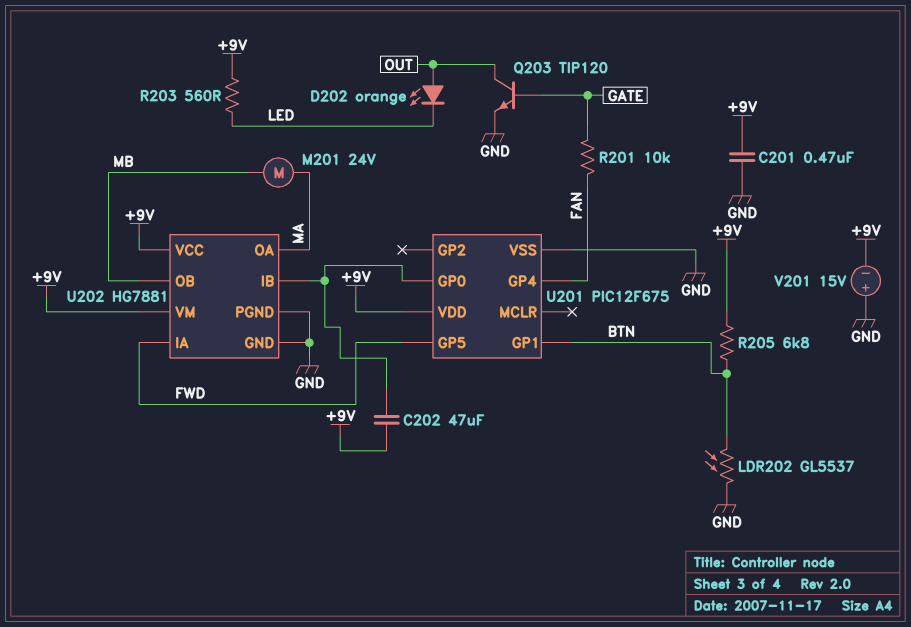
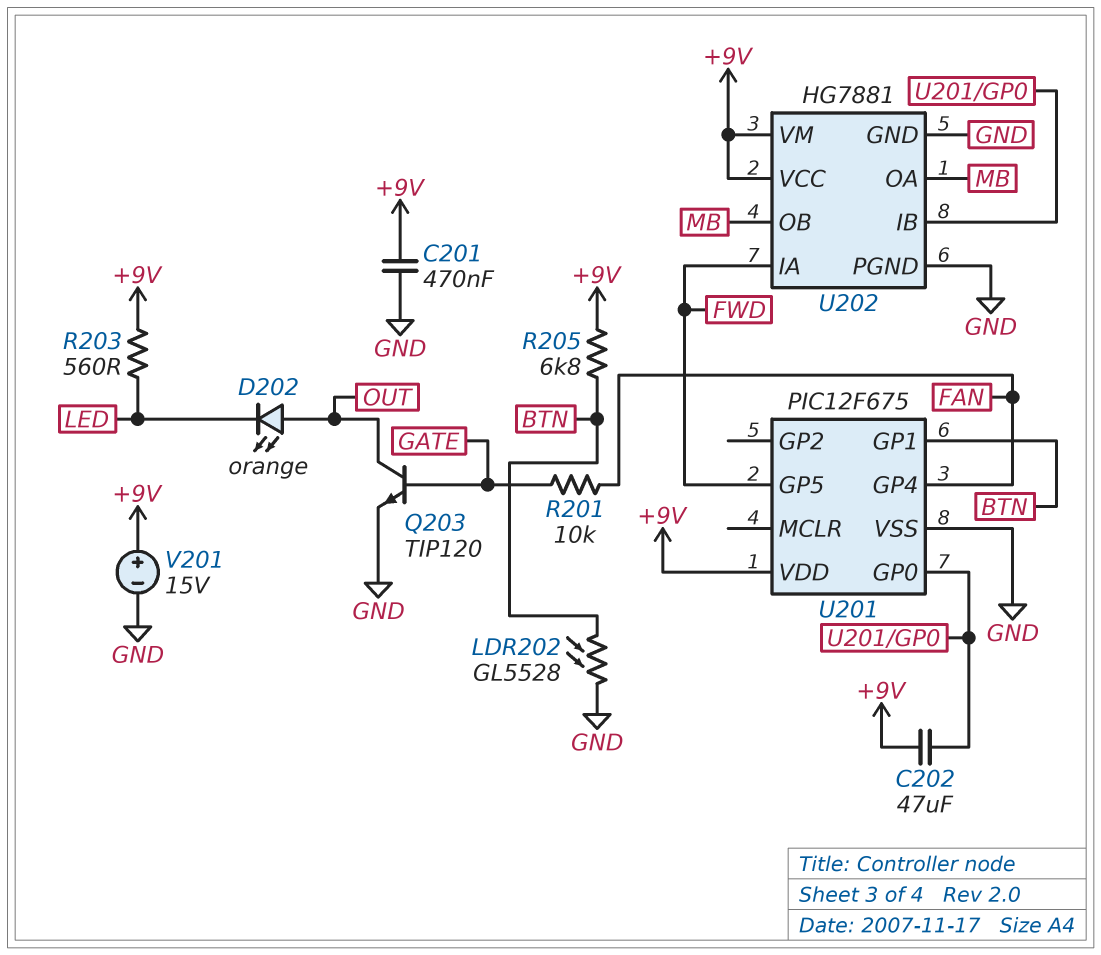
LDR202: GL5537 (BTN, GND) -> GL5528 (BTN, GND)
M201: motor 24V (MA, MB) -> none
U202 pin OA: MA -> MB
V201: 15V (plus GND, minus +9V) -> 15V (plus +9V, minus GND)

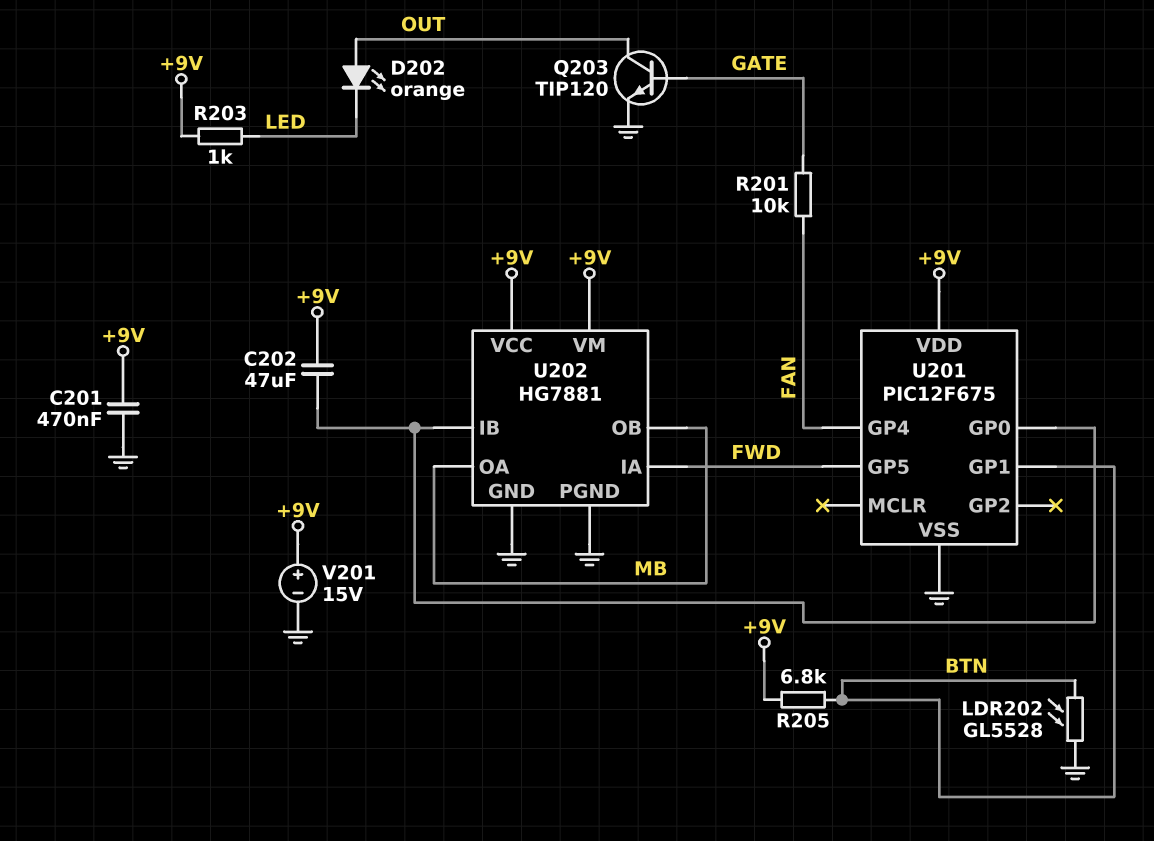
R203: 560 (+9V, LED) -> 1k (+9V, LED)

